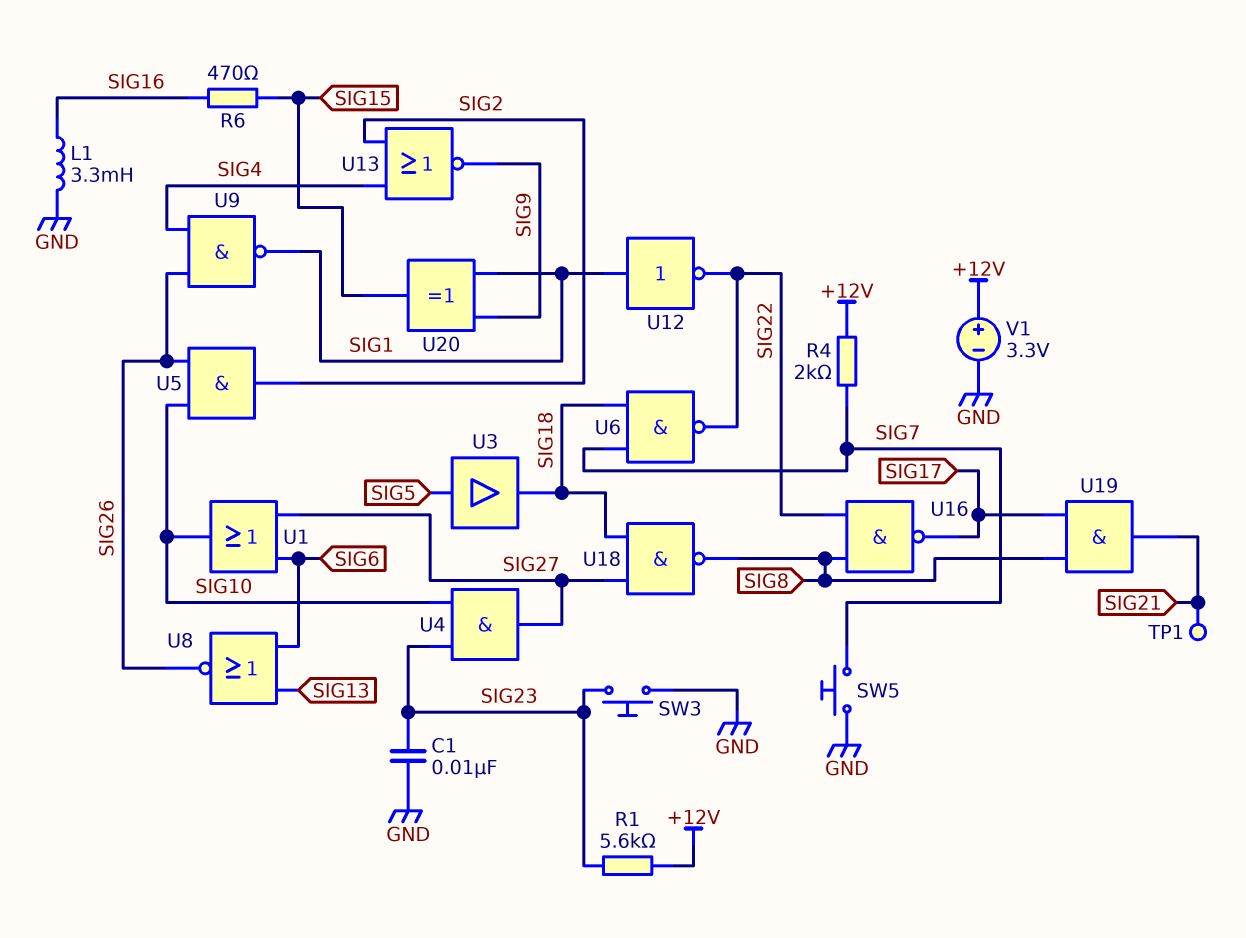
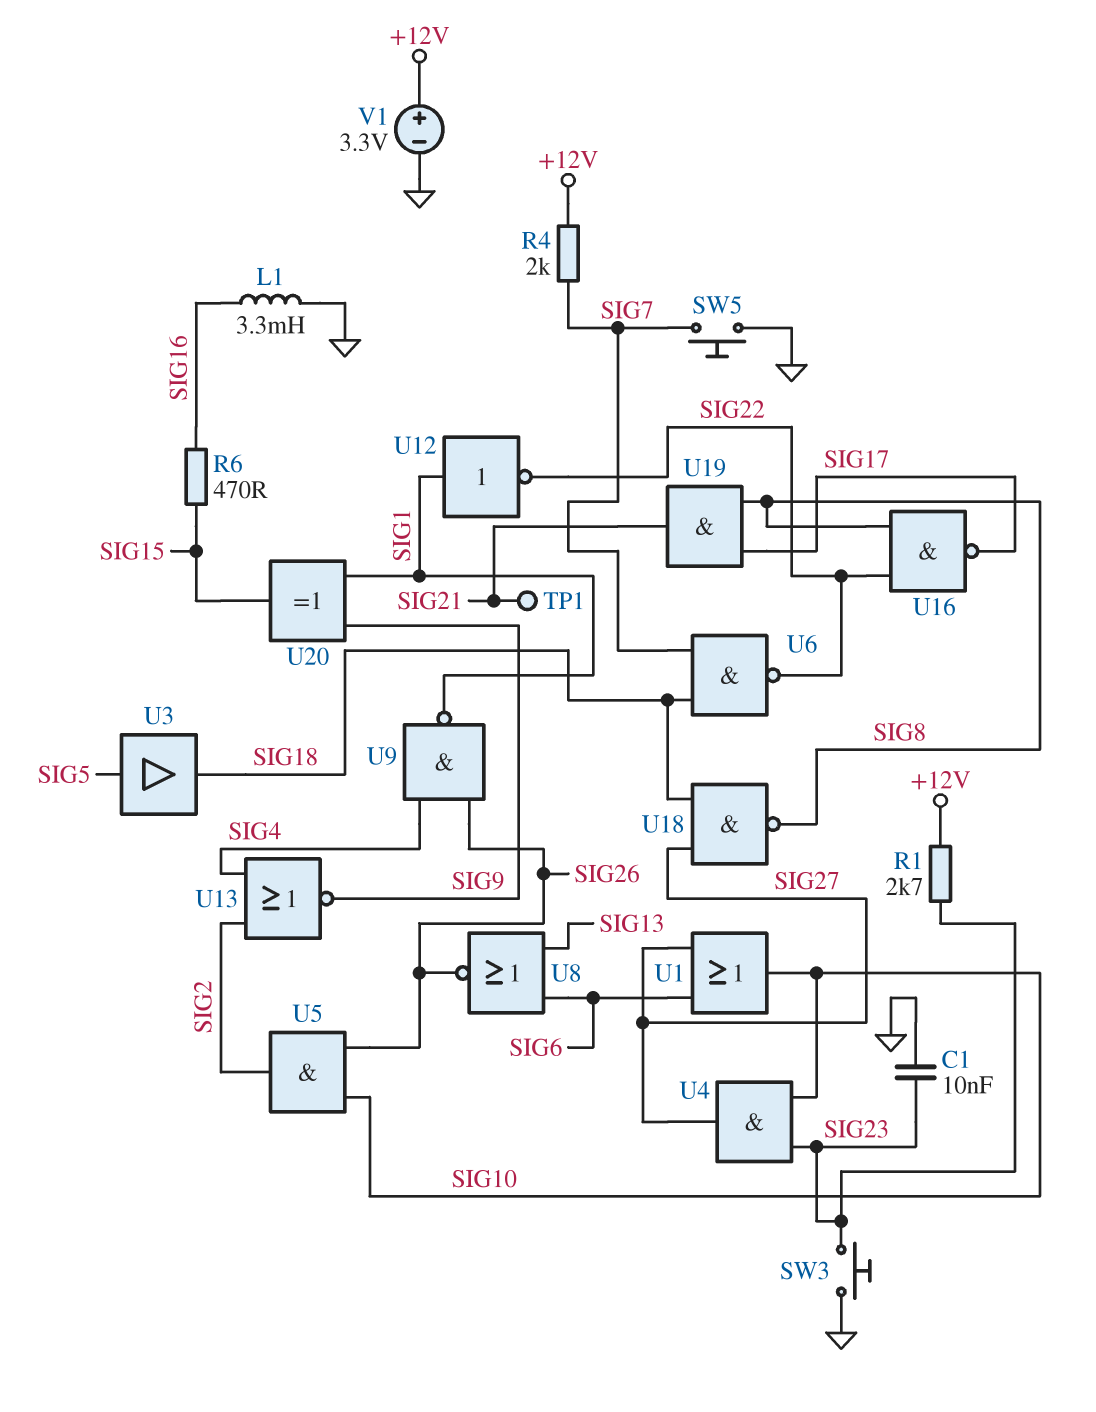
R1: 5.6k (+12V, SIG23) -> 2.7k (+12V, SIG23)

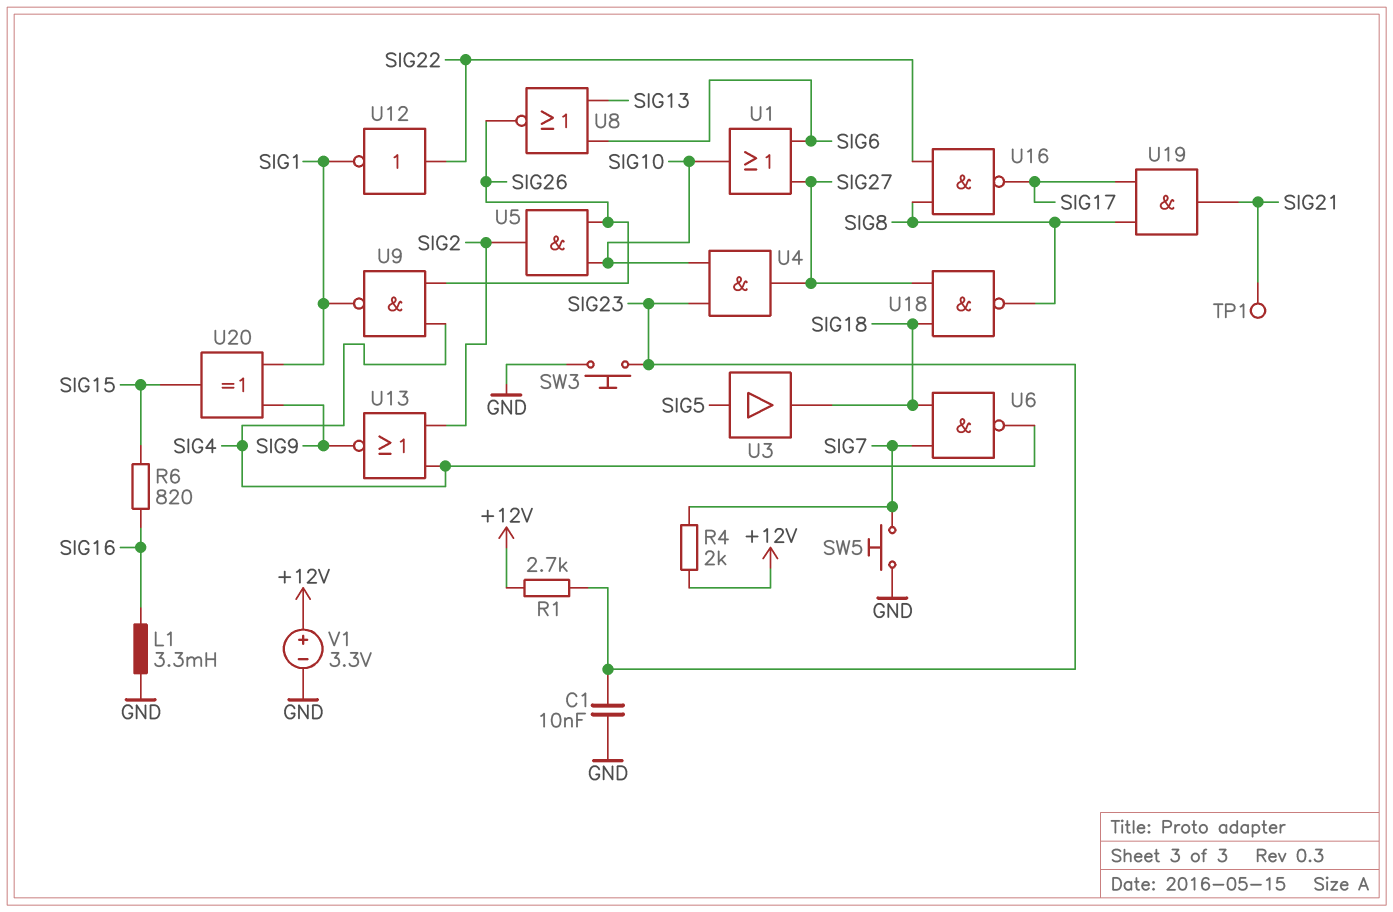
R6: 470 (SIG15, SIG16) -> 820 (SIG15, SIG16)
U6: NAND (in SIG7, in SIG18, out SIG22) -> NAND (in SIG7, in SIG18, out SIG4)
U12: NOT (in SIG1, out SIG22) -> NOT (in SIG22, out SIG1)

